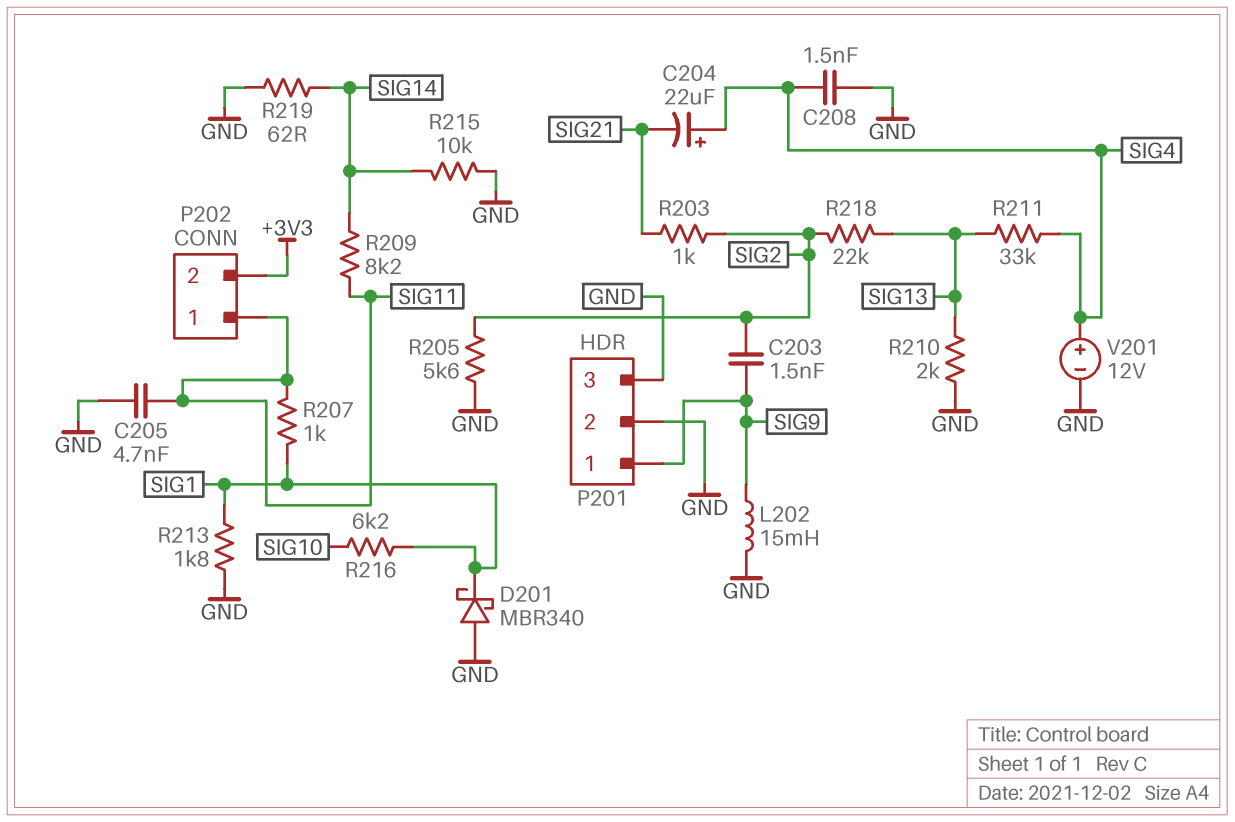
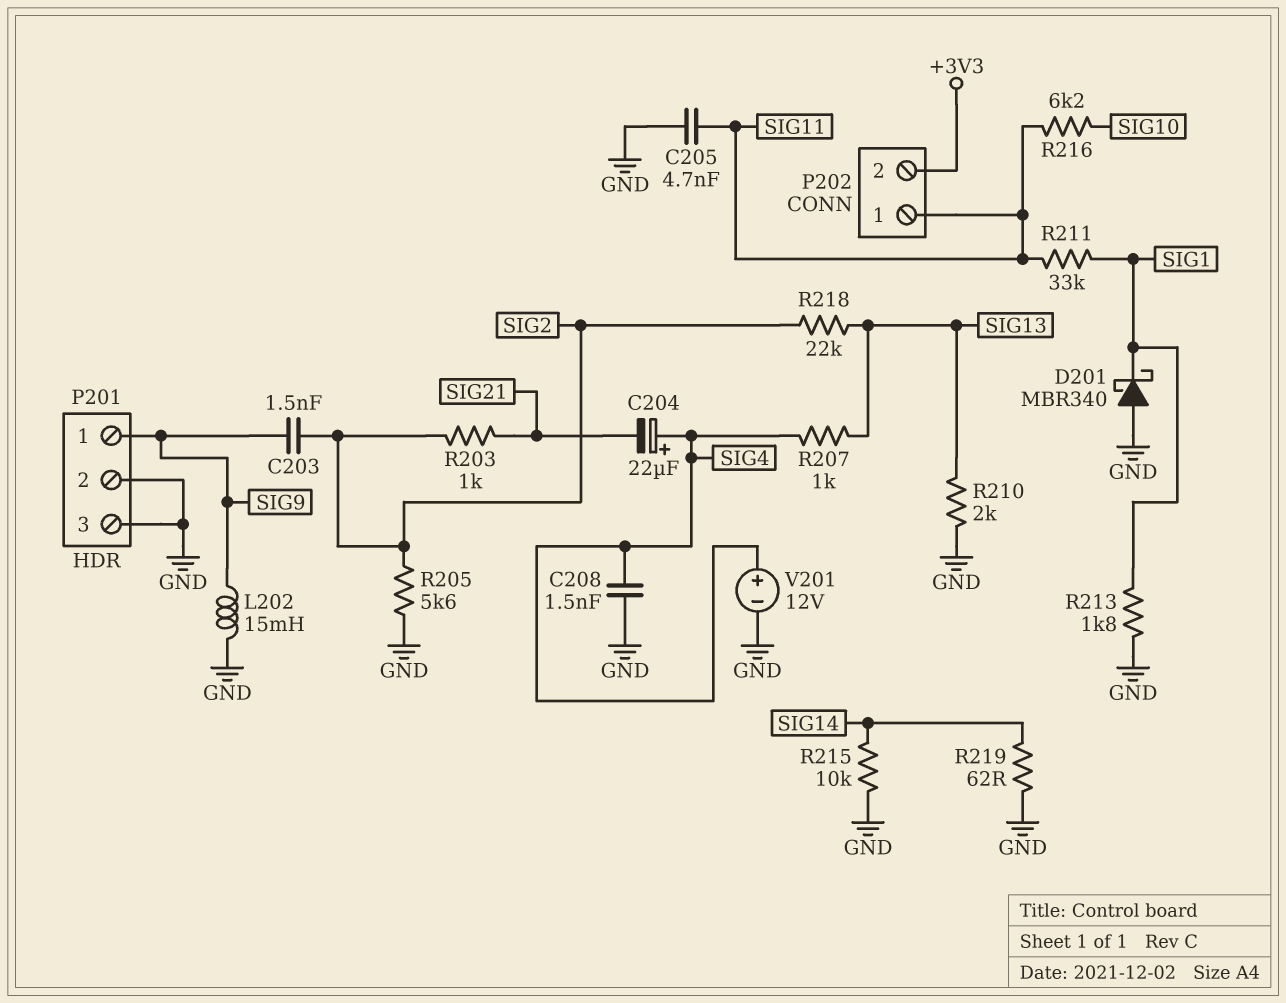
R207: 1k (SIG1, SIG11) -> 1k (SIG4, SIG13)
R209: 8.2k (SIG11, SIG14) -> none
R211: 33k (SIG4, SIG13) -> 33k (SIG1, SIG11)
R216: 6.2k (SIG1, SIG10) -> 6.2k (SIG10, SIG11)

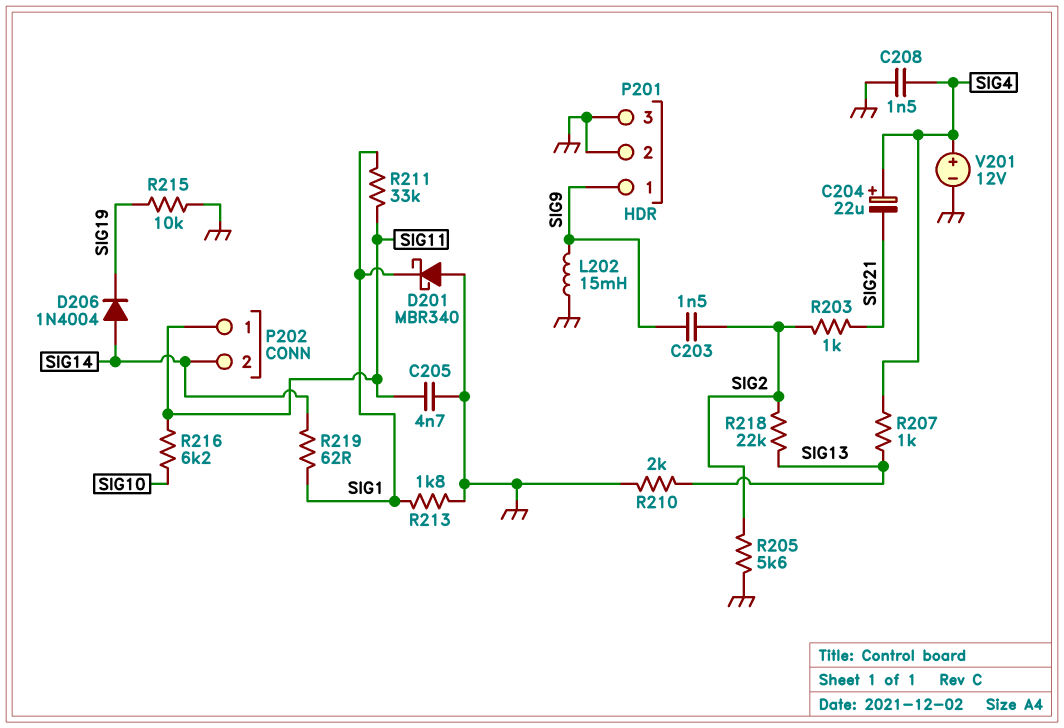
D206: none -> diode 1N4004 (A SIG14, K SIG19)
P202 pin 2: +3V3 -> SIG14
R215: 10k (GND, SIG14) -> 10k (GND, SIG19)
R219: 62 (GND, SIG14) -> 62 (SIG1, SIG14)

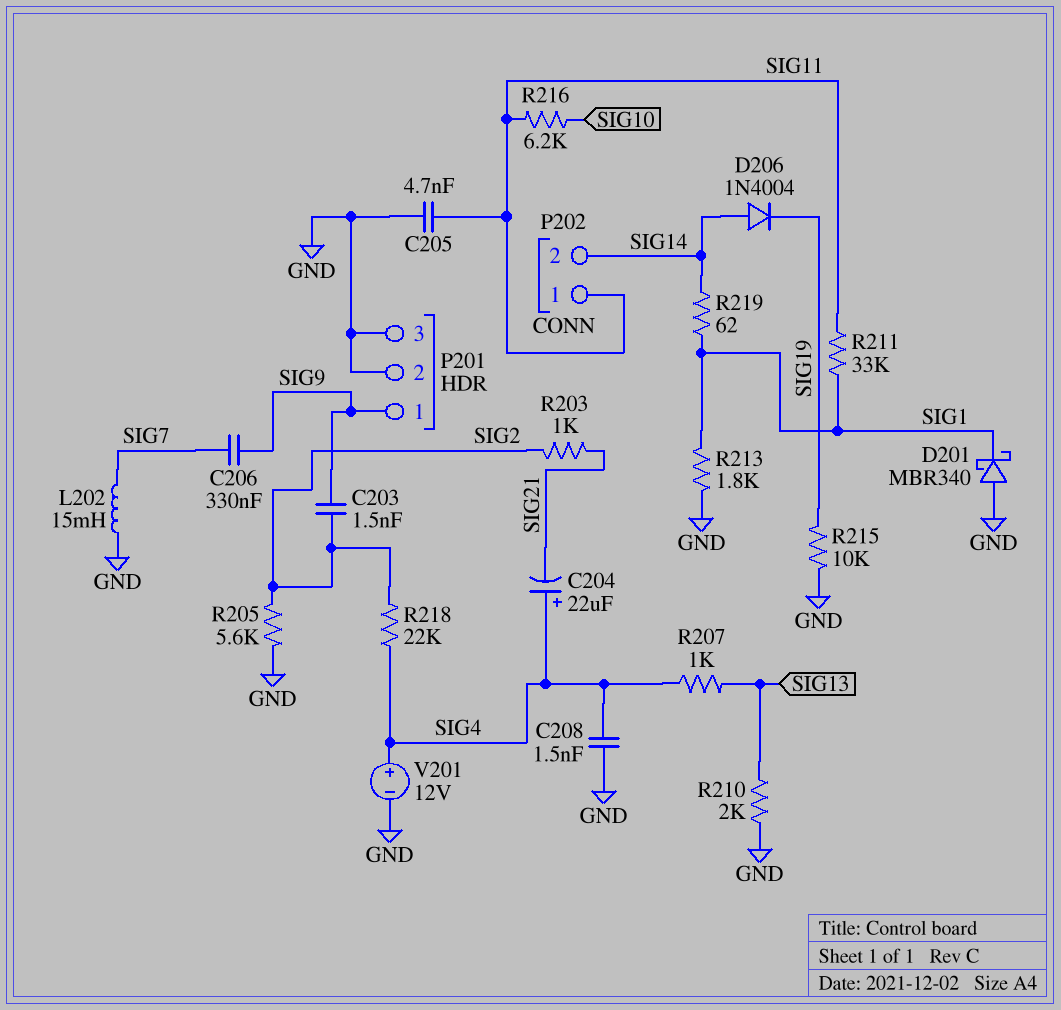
C206: none -> 330nF (SIG7, SIG9)
L202: 15mH (GND, SIG9) -> 15mH (GND, SIG7)
R218: 22k (SIG2, SIG13) -> 22k (SIG2, SIG4)

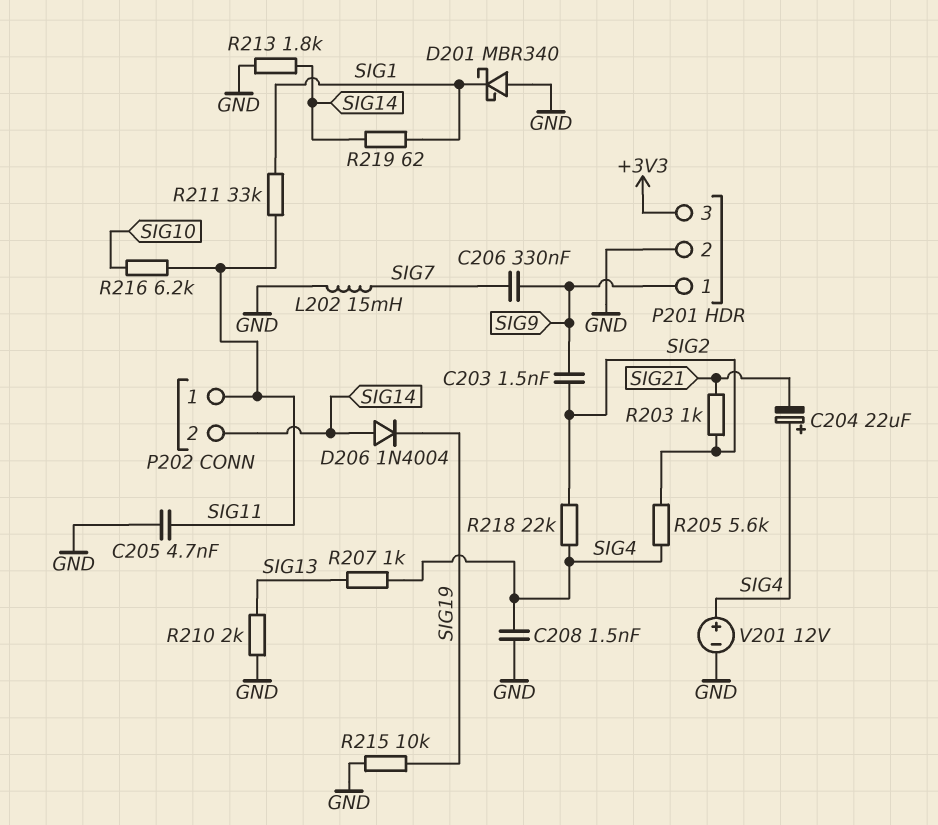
P201 pin 3: GND -> +3V3
R205: 5.6k (GND, SIG2) -> 5.6k (SIG2, SIG4)
R213: 1.8k (GND, SIG1) -> 1.8k (GND, SIG14)

